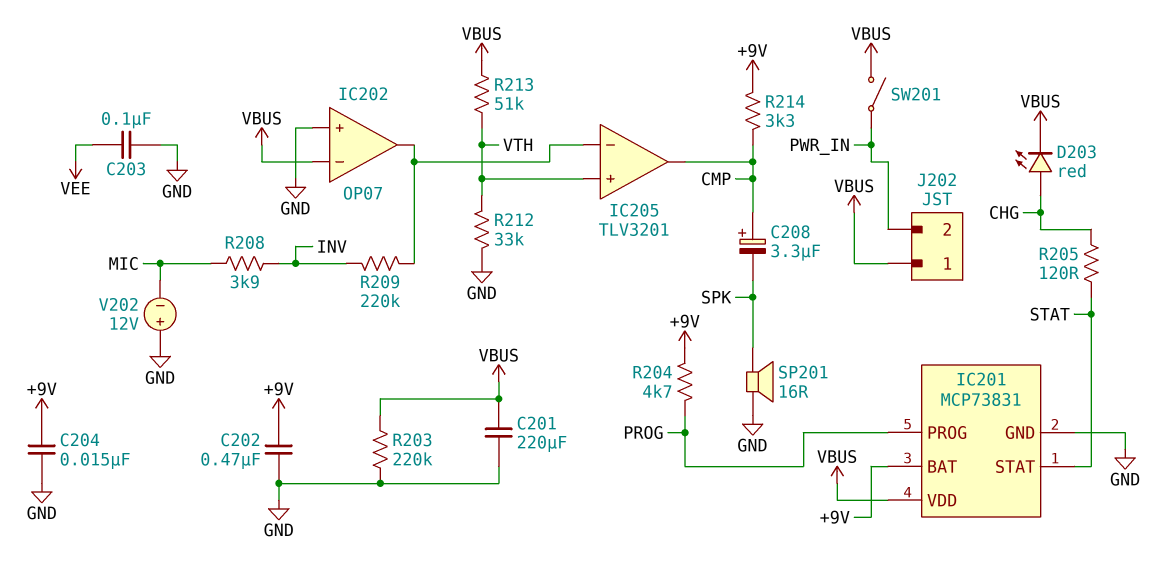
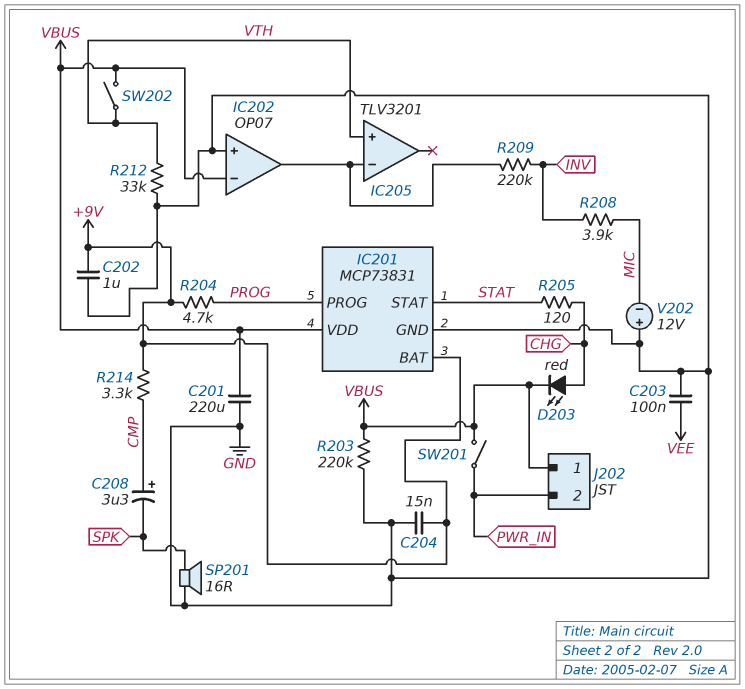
C202: 470nF (+9V, GND) -> 1uF (+9V, GND)
IC205 pin out: CMP -> none
R213: 51k (VBUS, VTH) -> none
SW202: none -> switch (VBUS, VTH)

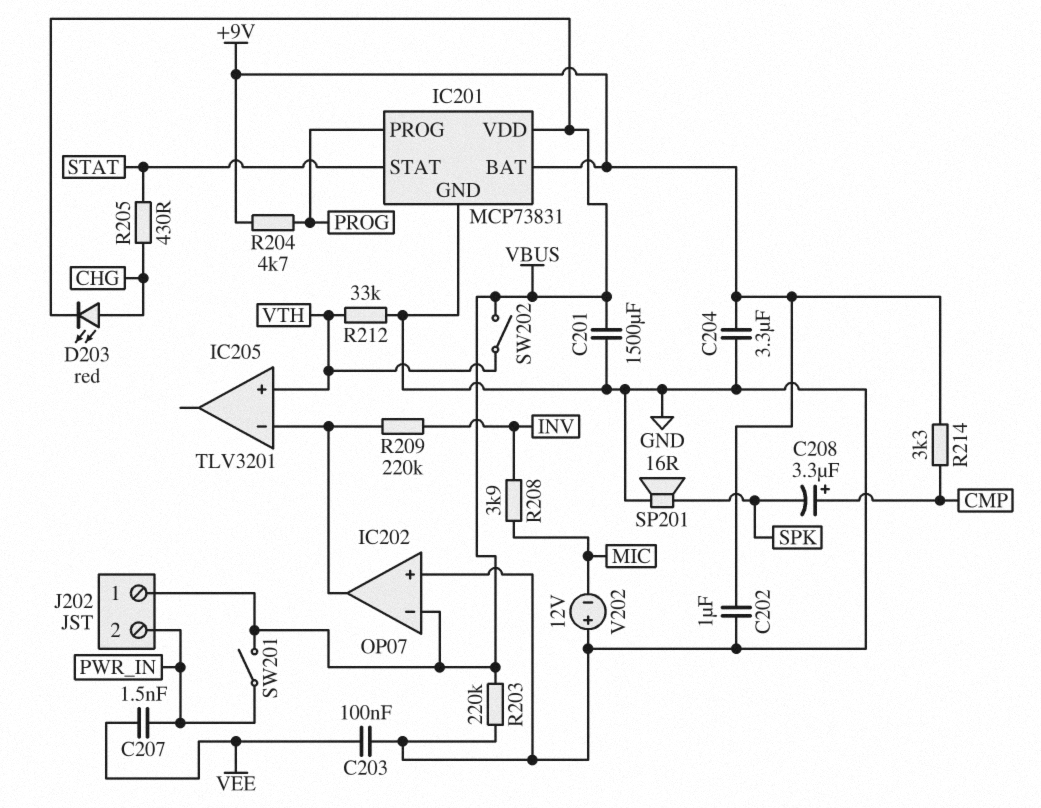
C201: 220uF (GND, VBUS) -> 1500uF (GND, VBUS)
C204: 15nF (+9V, GND) -> 3.3uF (+9V, GND)
C207: none -> 1.5nF (PWR_IN, VEE)
R205: 120 (CHG, STAT) -> 430 (CHG, STAT)

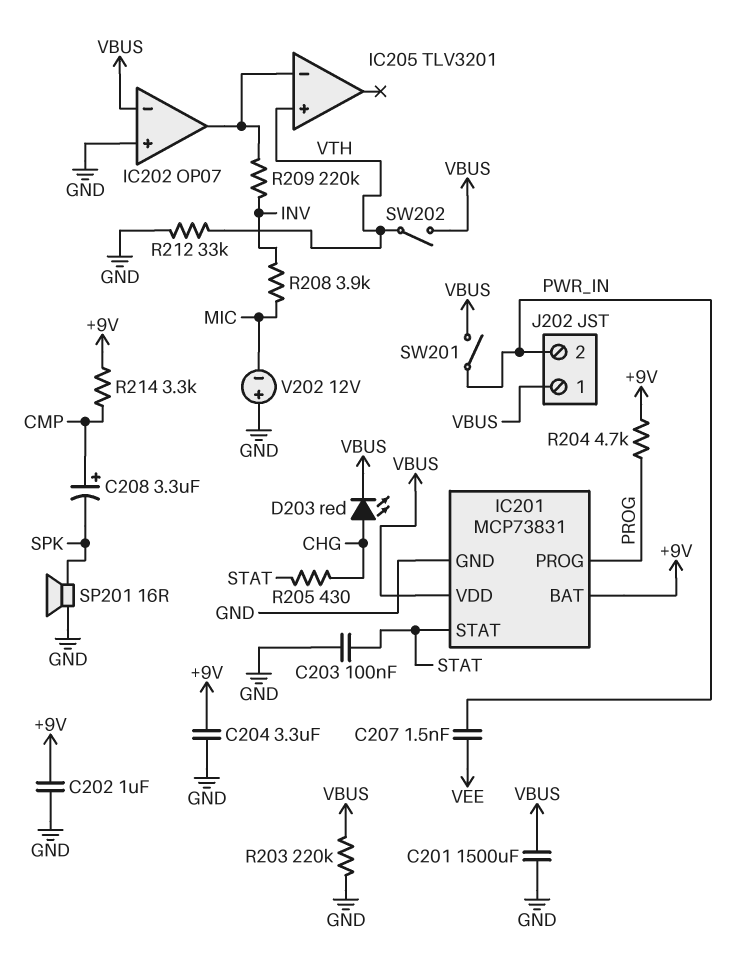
C203: 100nF (GND, VEE) -> 100nF (GND, STAT)

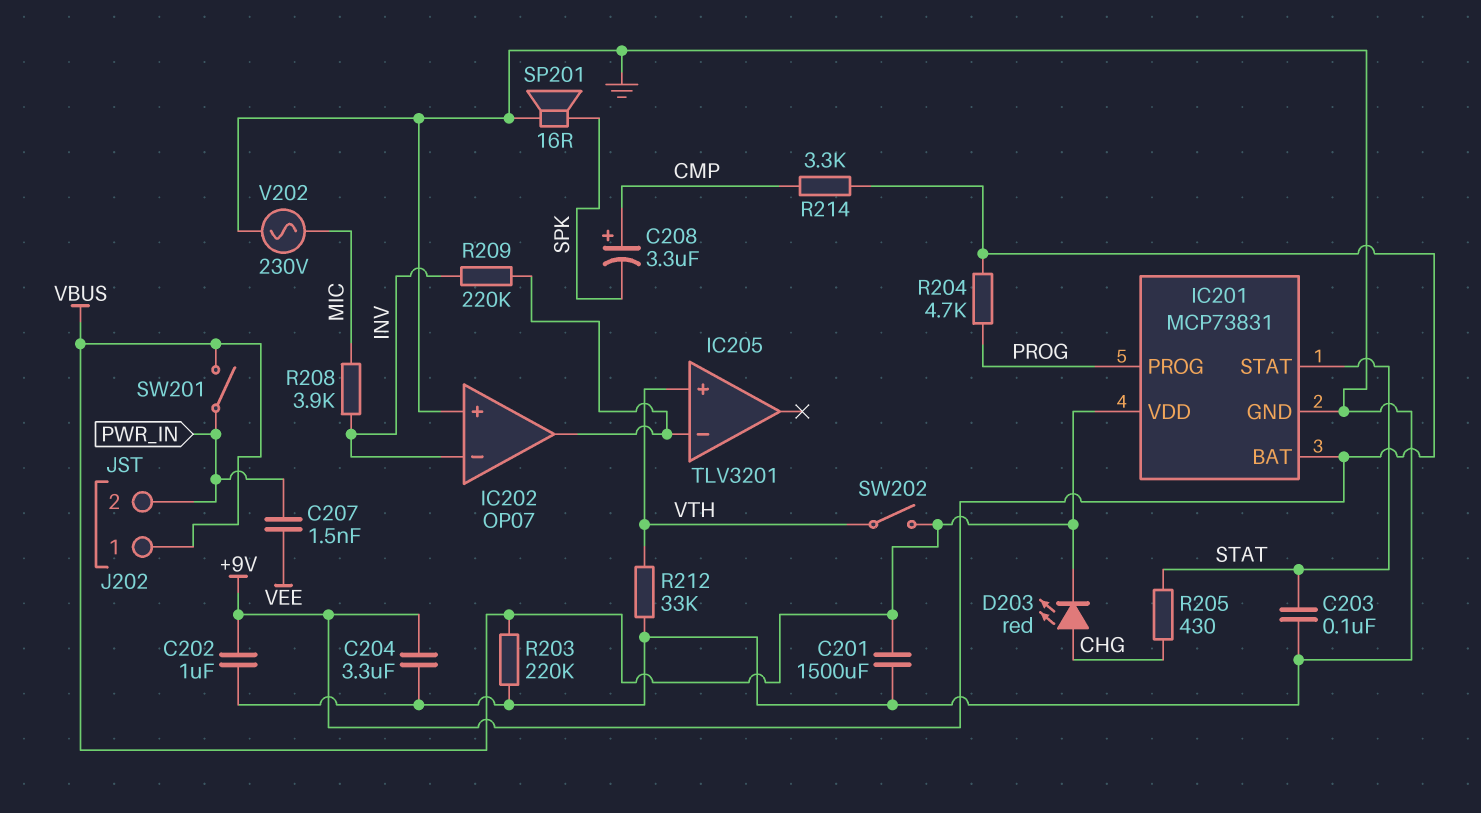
IC202 pin in-: VBUS -> INV
V202: 12V (plus GND, minus MIC) -> AC 230V (GND, MIC)

